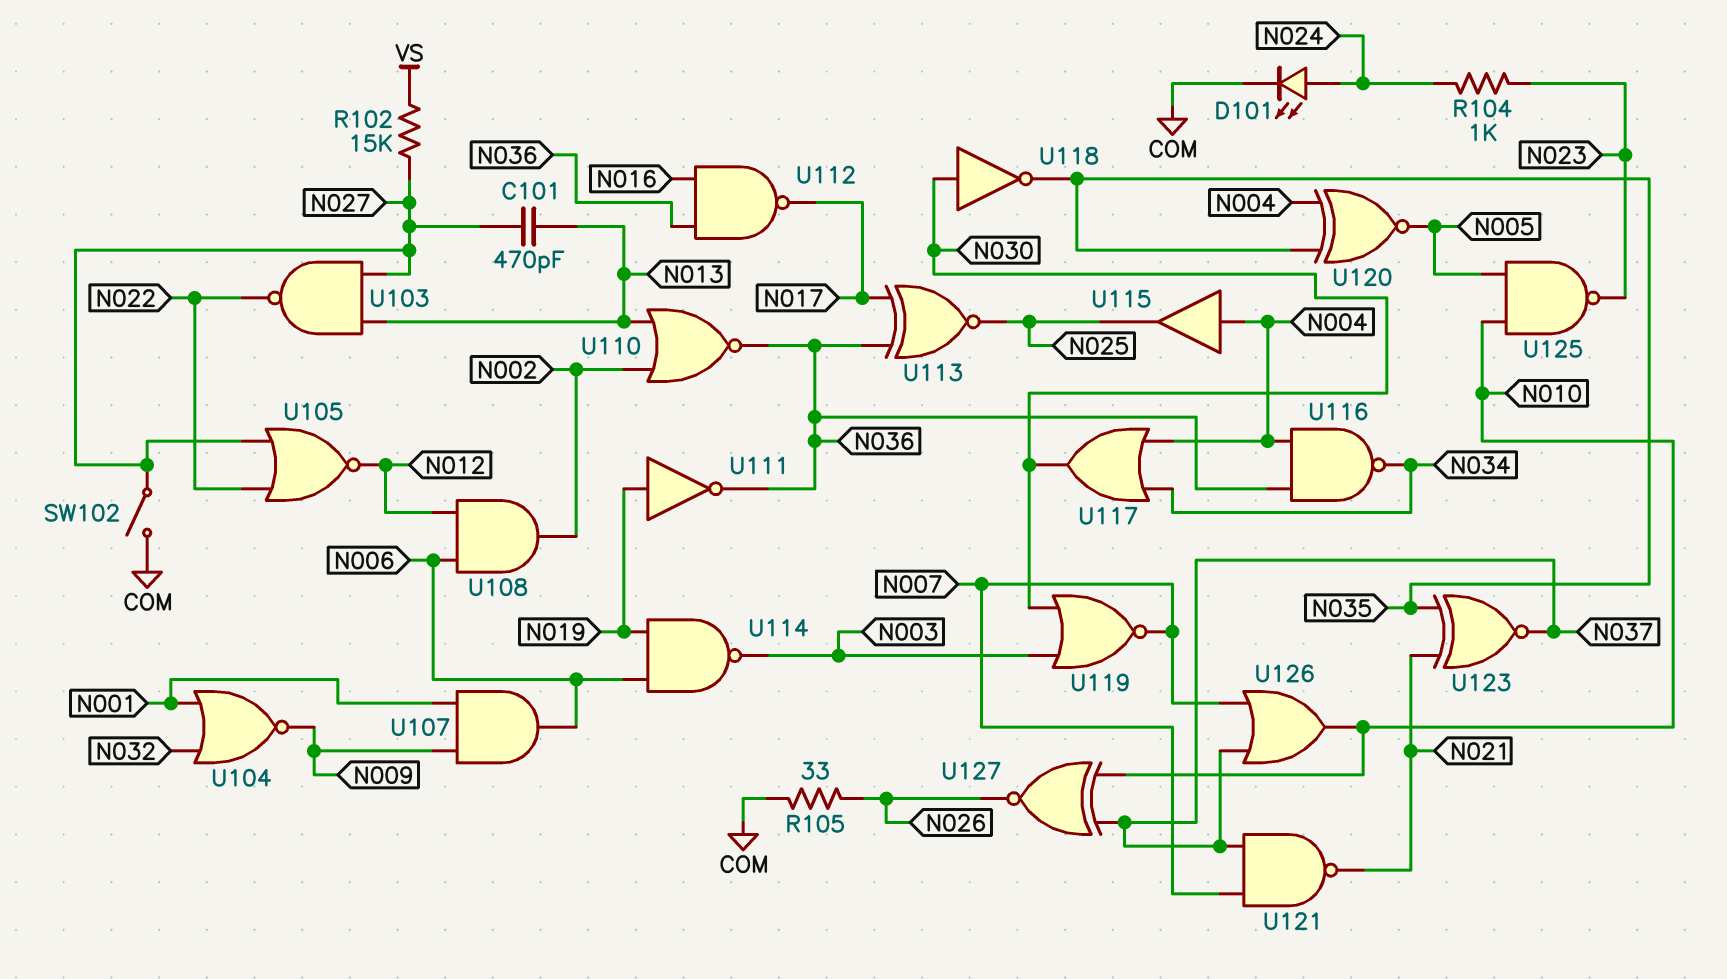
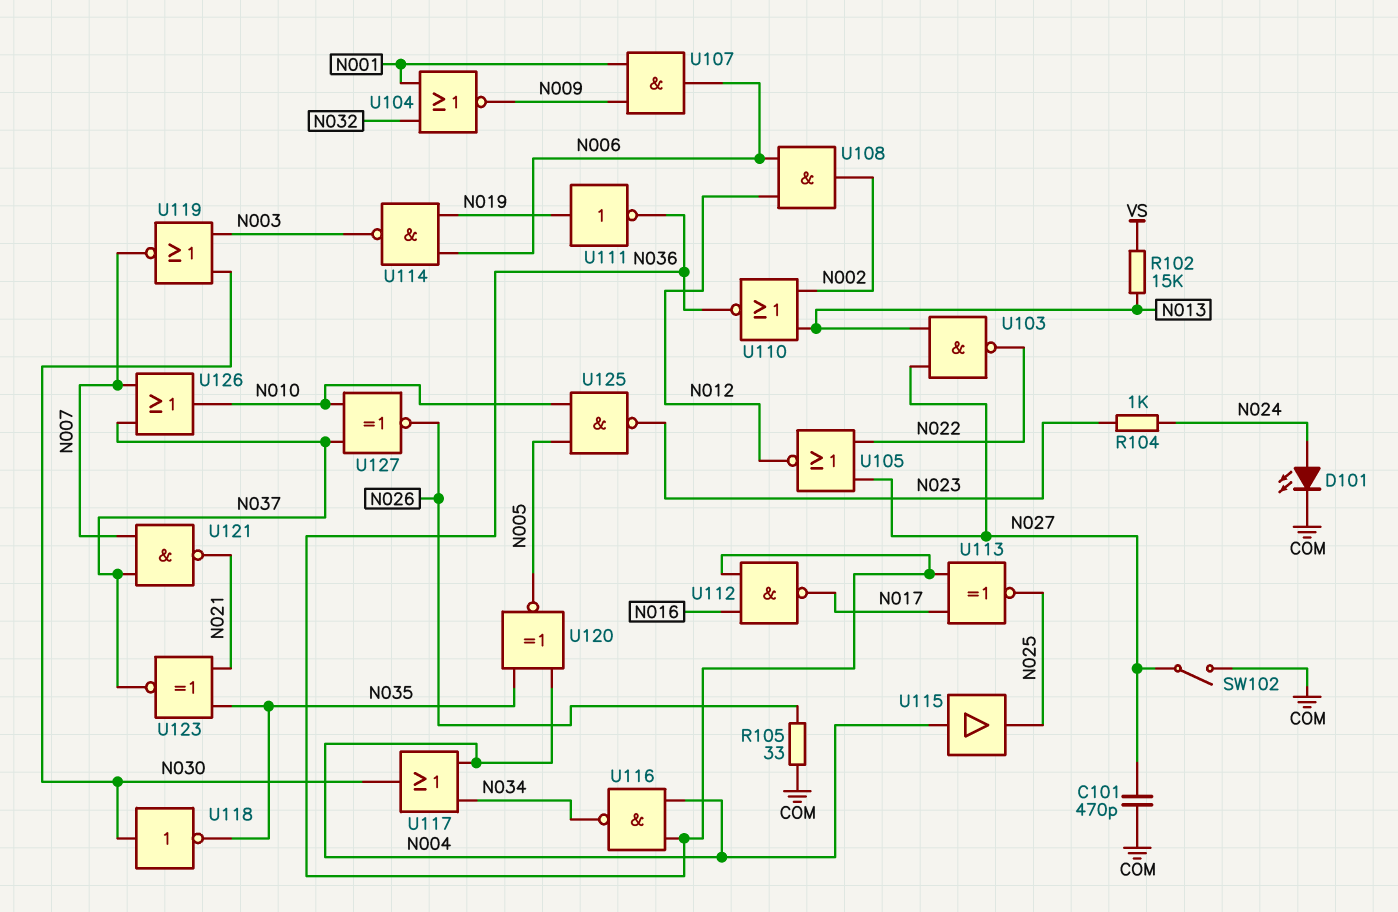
C101: 470pF (N013, N027) -> 470pF (COM, N027)
R102: 15k (N027, VS) -> 15k (N013, VS)

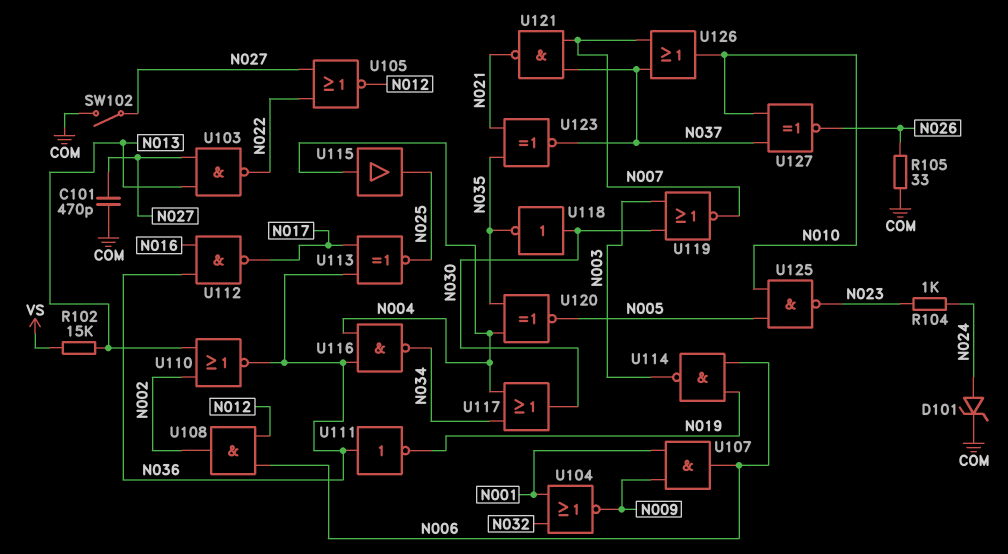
D101: LED (A N024, K COM) -> zener (A N024, K COM)
U111: NOT (in N019, out N036) -> NOT (in N036, out N019)

